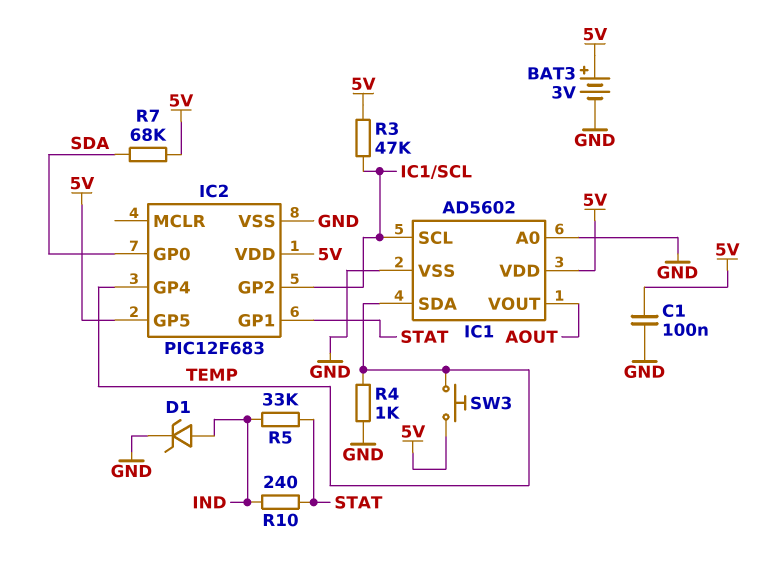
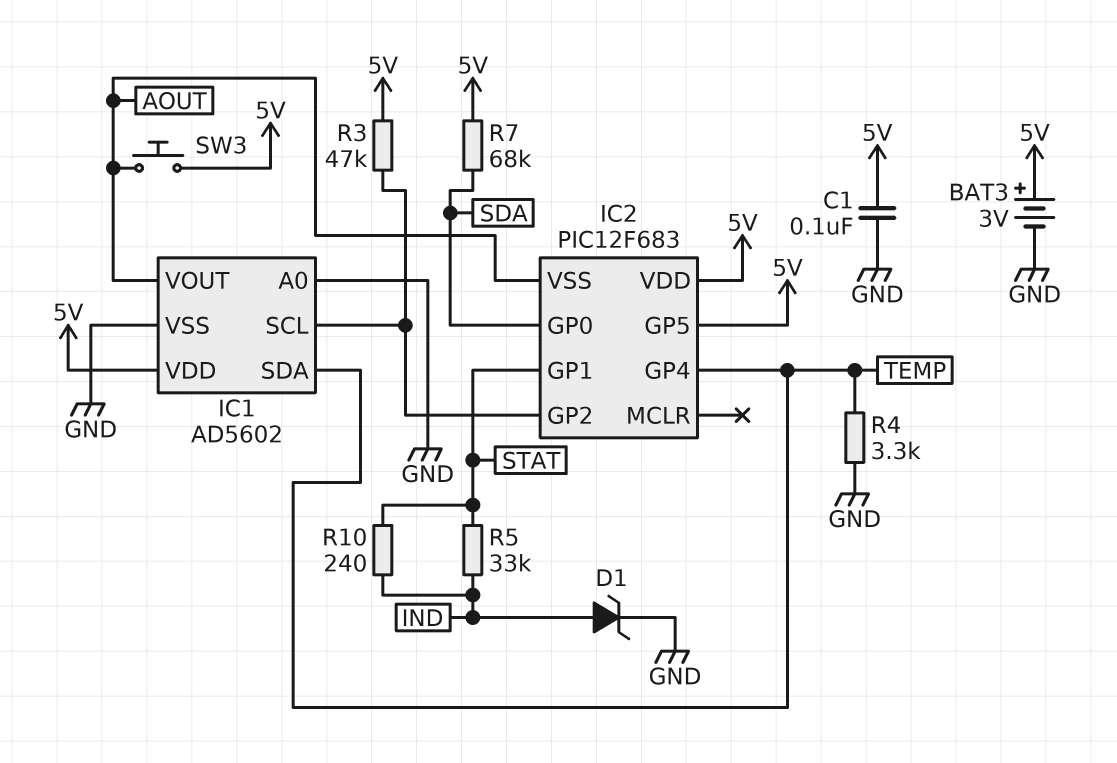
IC2 pin VSS: GND -> AOUT
R4: 1k (GND, TEMP) -> 3.3k (GND, TEMP)
SW3: button (5V, TEMP) -> button (5V, AOUT)

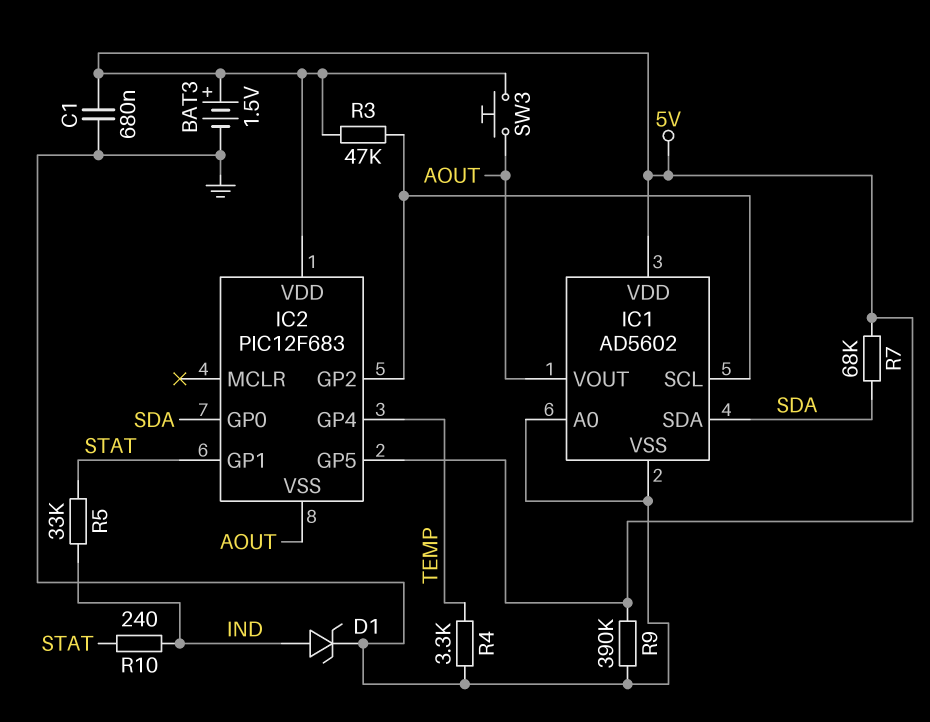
BAT3: 3V (plus 5V, minus GND) -> 1.5V (plus 5V, minus GND)
C1: 100nF (5V, GND) -> 680nF (5V, GND)
IC1 pin SDA: TEMP -> SDA
R9: none -> 390k (5V, GND)

